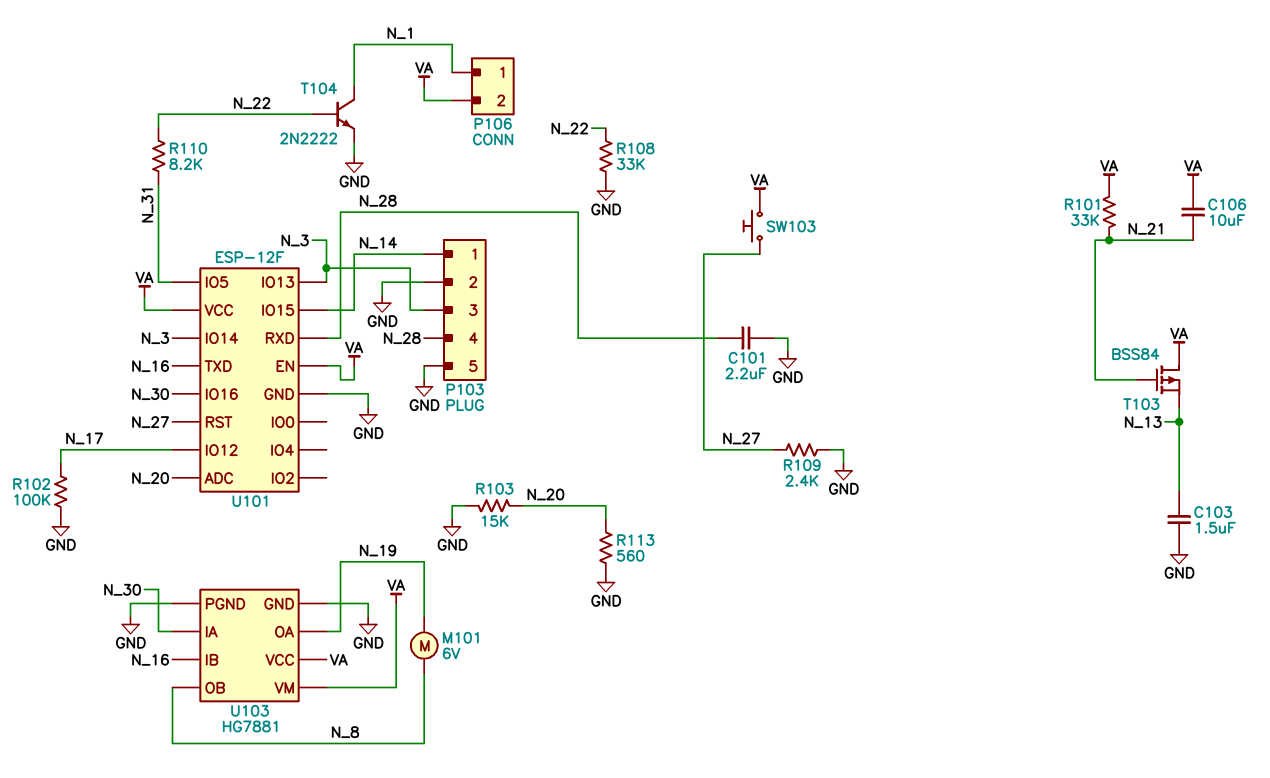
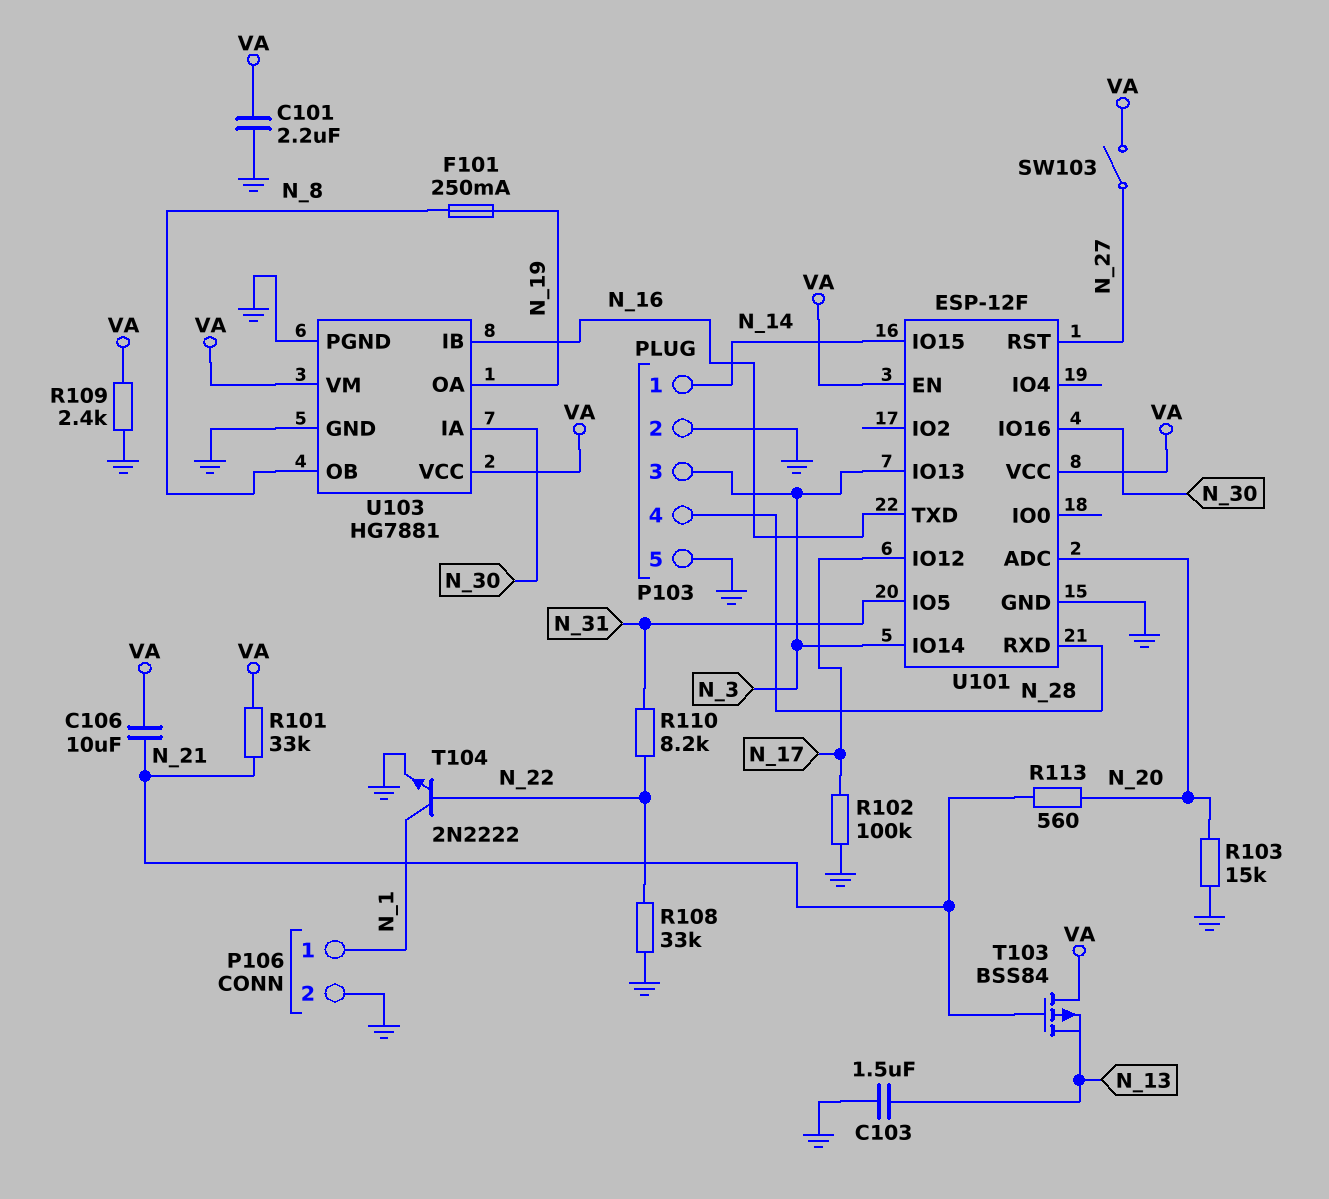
C101: 2.2uF (GND, N_28) -> 2.2uF (GND, VA)
F101: none -> 250mA (N_8, N_19)
M101: motor 6V (N_8, N_19) -> none
P106 pin 2: VA -> GND
R109: 2.4k (GND, N_27) -> 2.4k (GND, VA)
R113: 560 (GND, N_20) -> 560 (N_20, N_21)
SW103: button (N_27, VA) -> switch (N_27, VA)

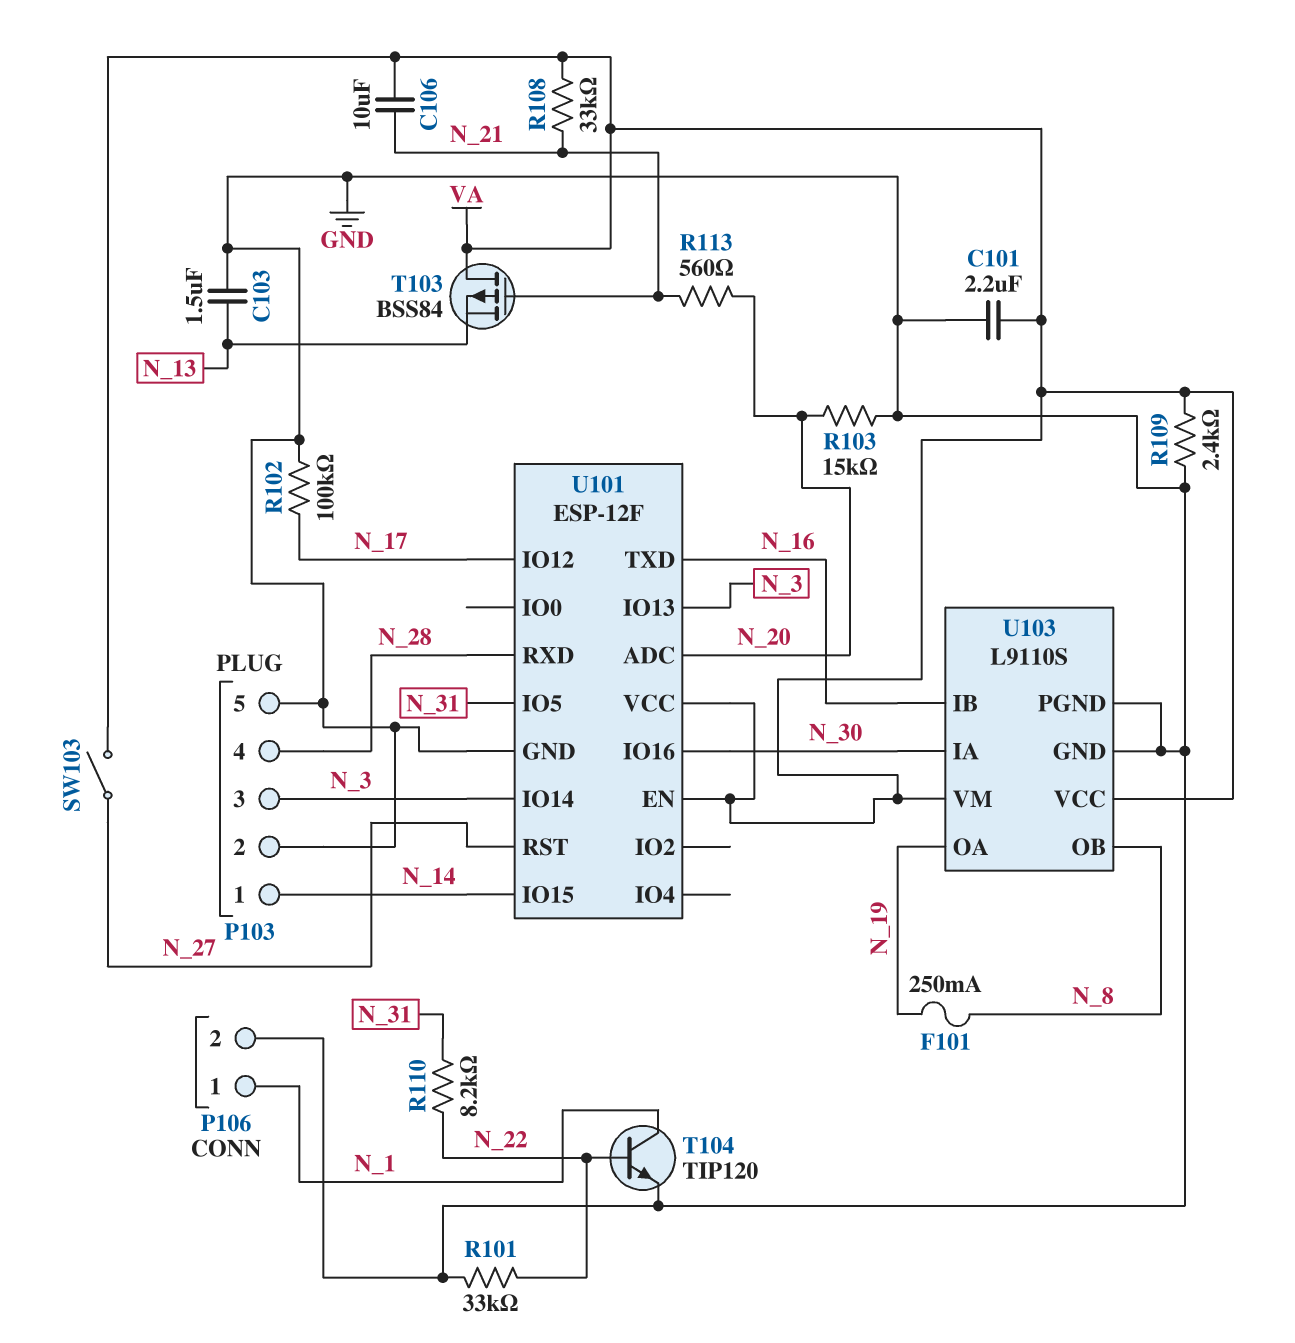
R101: 33k (N_21, VA) -> 33k (GND, N_22)
R108: 33k (GND, N_22) -> 33k (N_21, VA)
T104: NPN 2N2222 (B N_22, C N_1, E GND) -> NPN TIP120 (B N_22, C N_1, E GND)
U103: HG7881 -> L9110S

